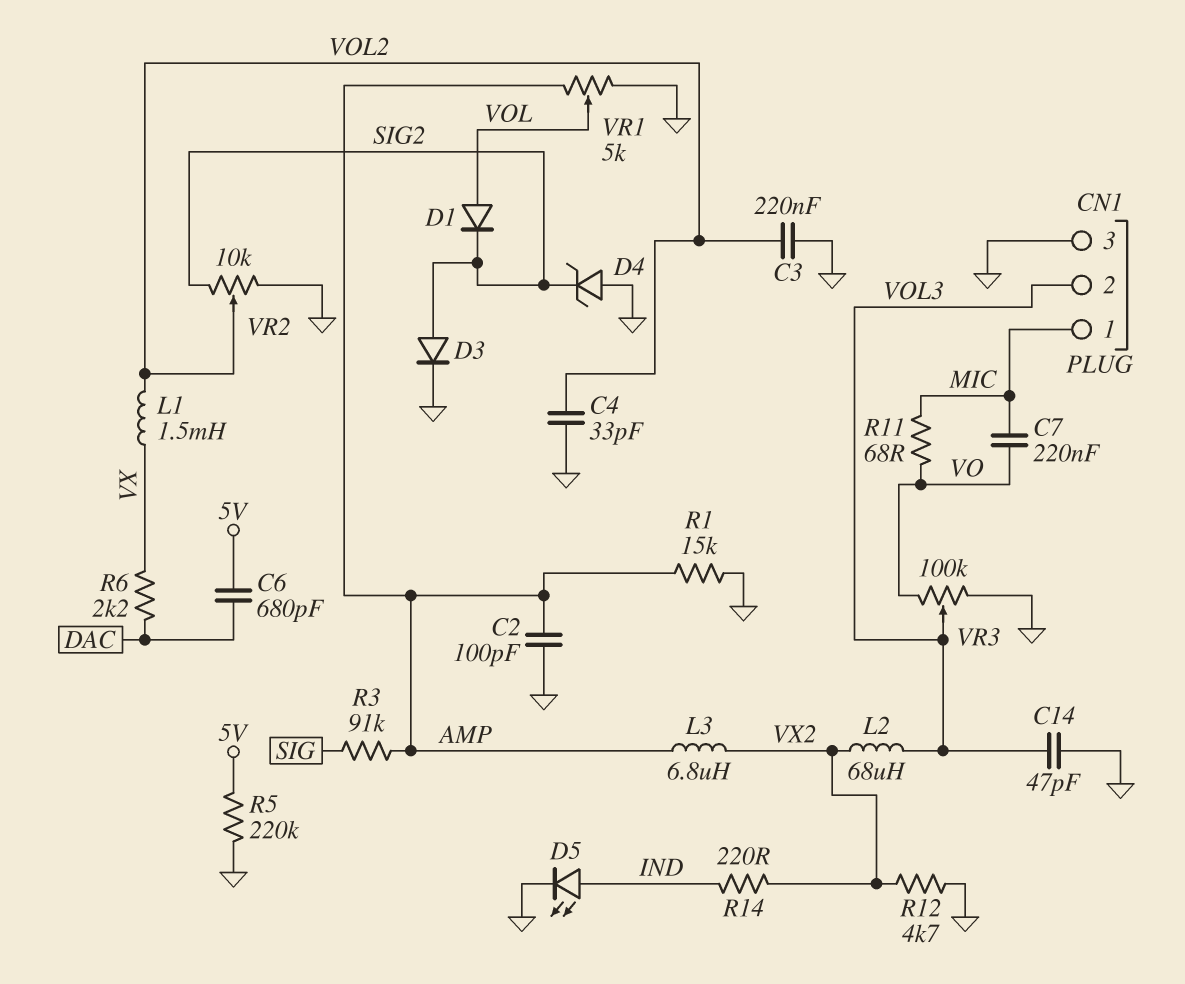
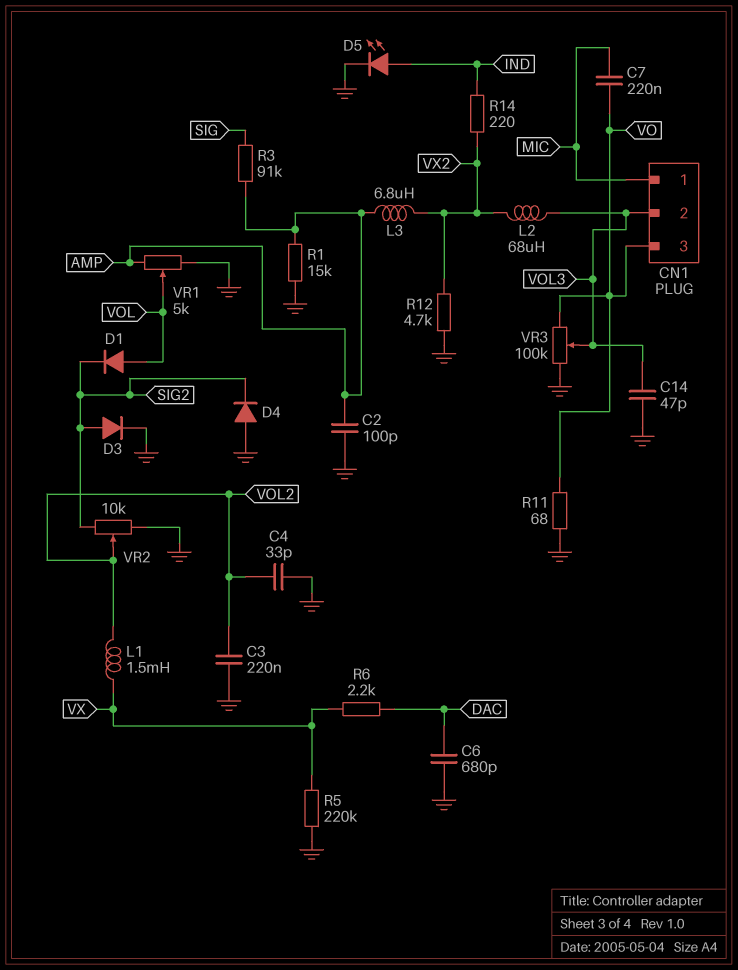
C6: 680pF (5V, DAC) -> 680pF (DAC, GND)
CN1 pin 3: GND -> VO
D4: zener (A GND, K SIG2) -> diode (A GND, K SIG2)
R5: 220k (5V, GND) -> 220k (GND, VX)
R11: 68 (MIC, VO) -> 68 (GND, VO)

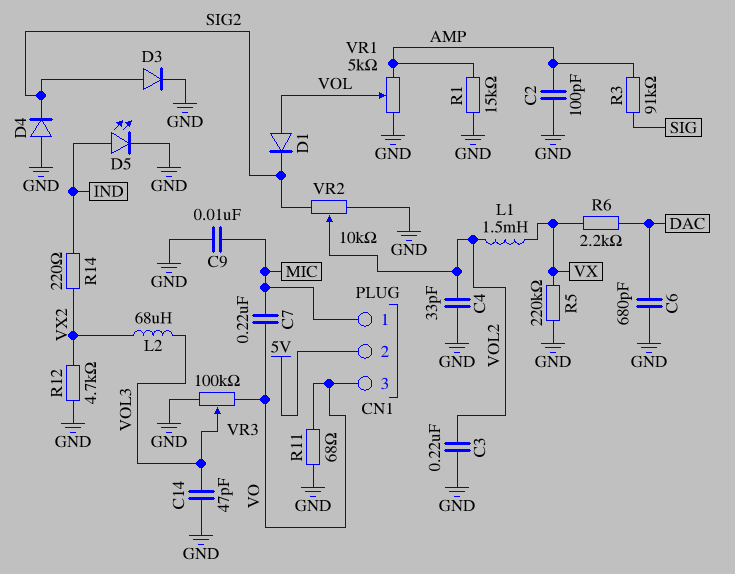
C9: none -> 10nF (GND, MIC)
CN1 pin 2: VOL3 -> 5V
L3: 6.8uH (AMP, VX2) -> none

